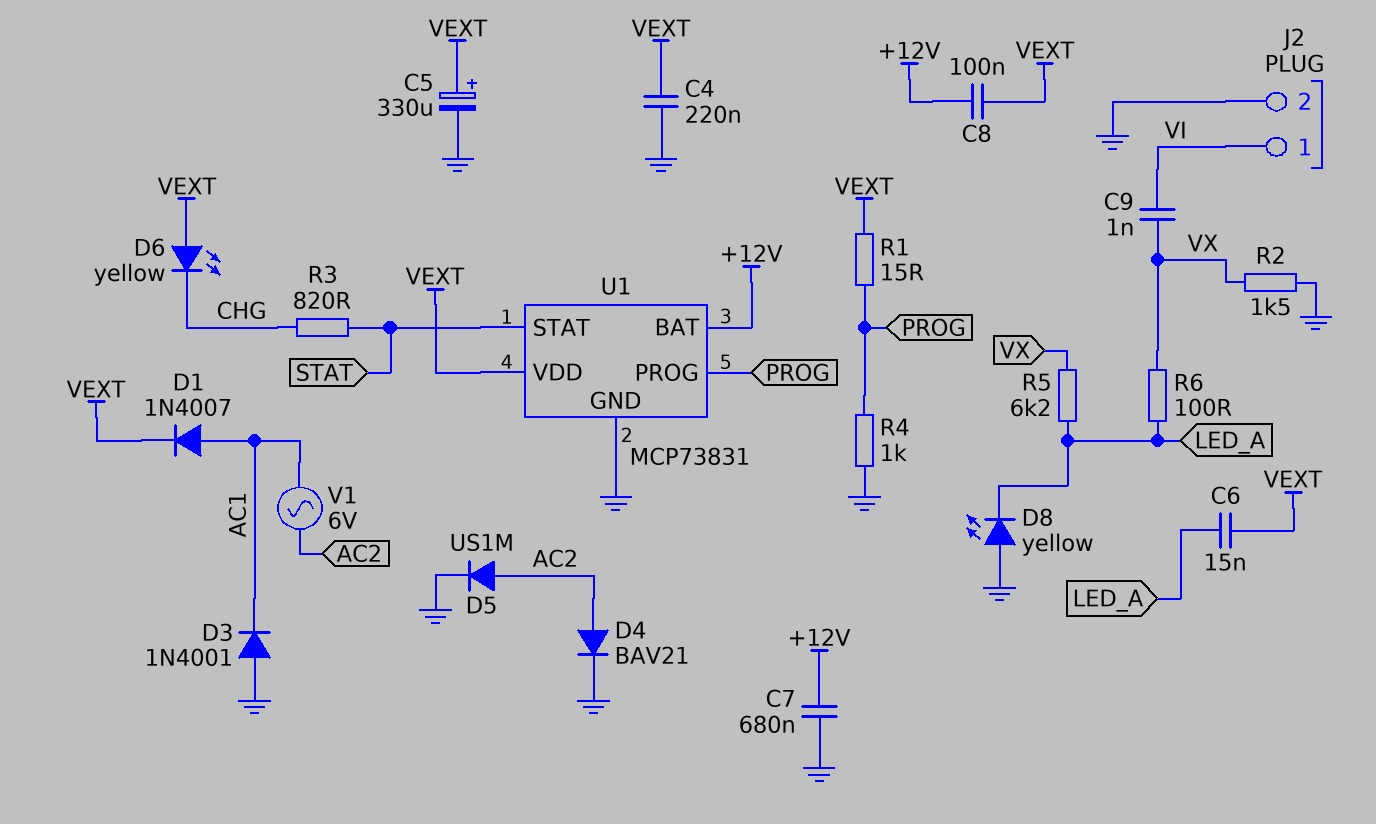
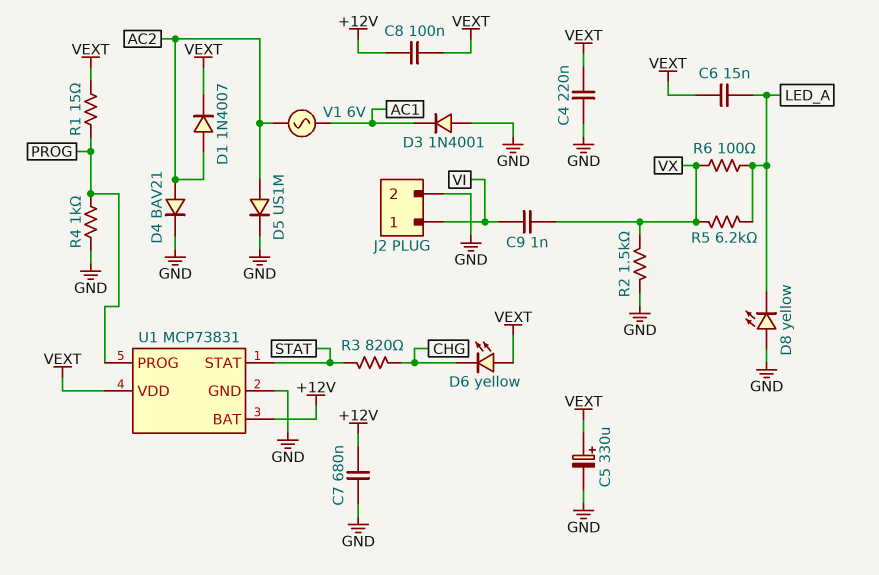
D1: diode 1N4007 (A AC1, K VEXT) -> diode 1N4007 (A AC2, K VEXT)

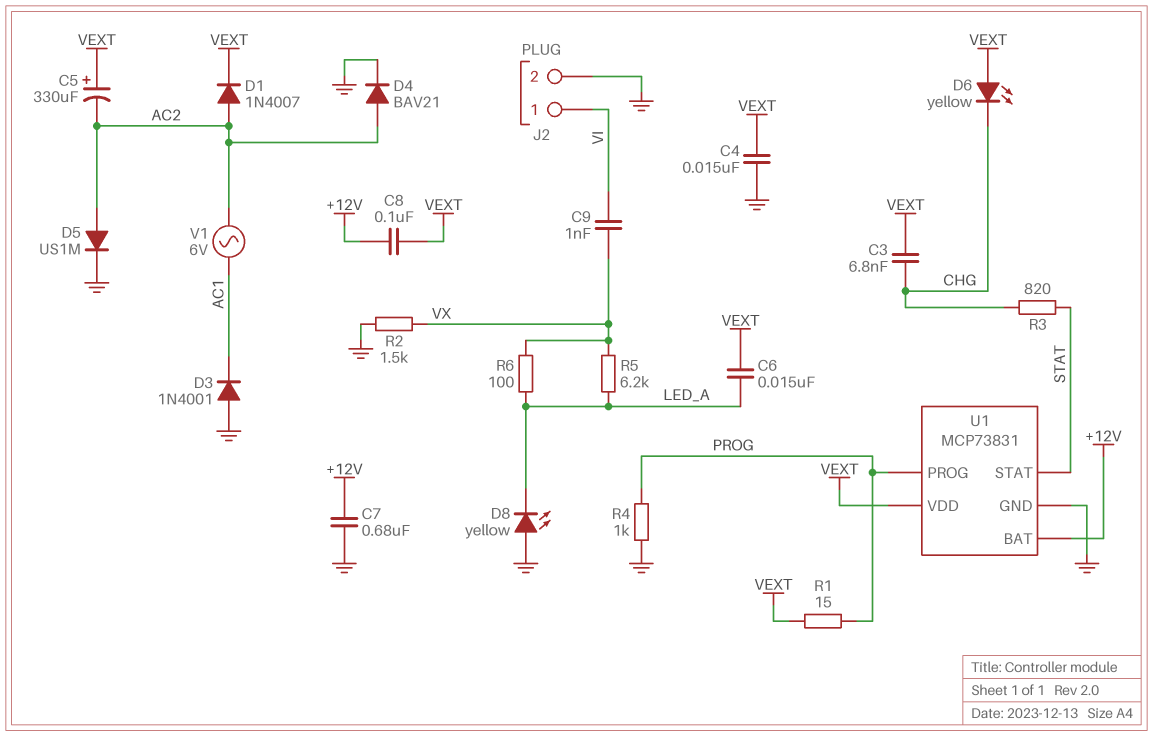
C3: none -> 6.8nF (CHG, VEXT)
C4: 220nF (GND, VEXT) -> 15nF (GND, VEXT)
C5: 330uF (plus VEXT, minus GND) -> 330uF (plus VEXT, minus AC2)

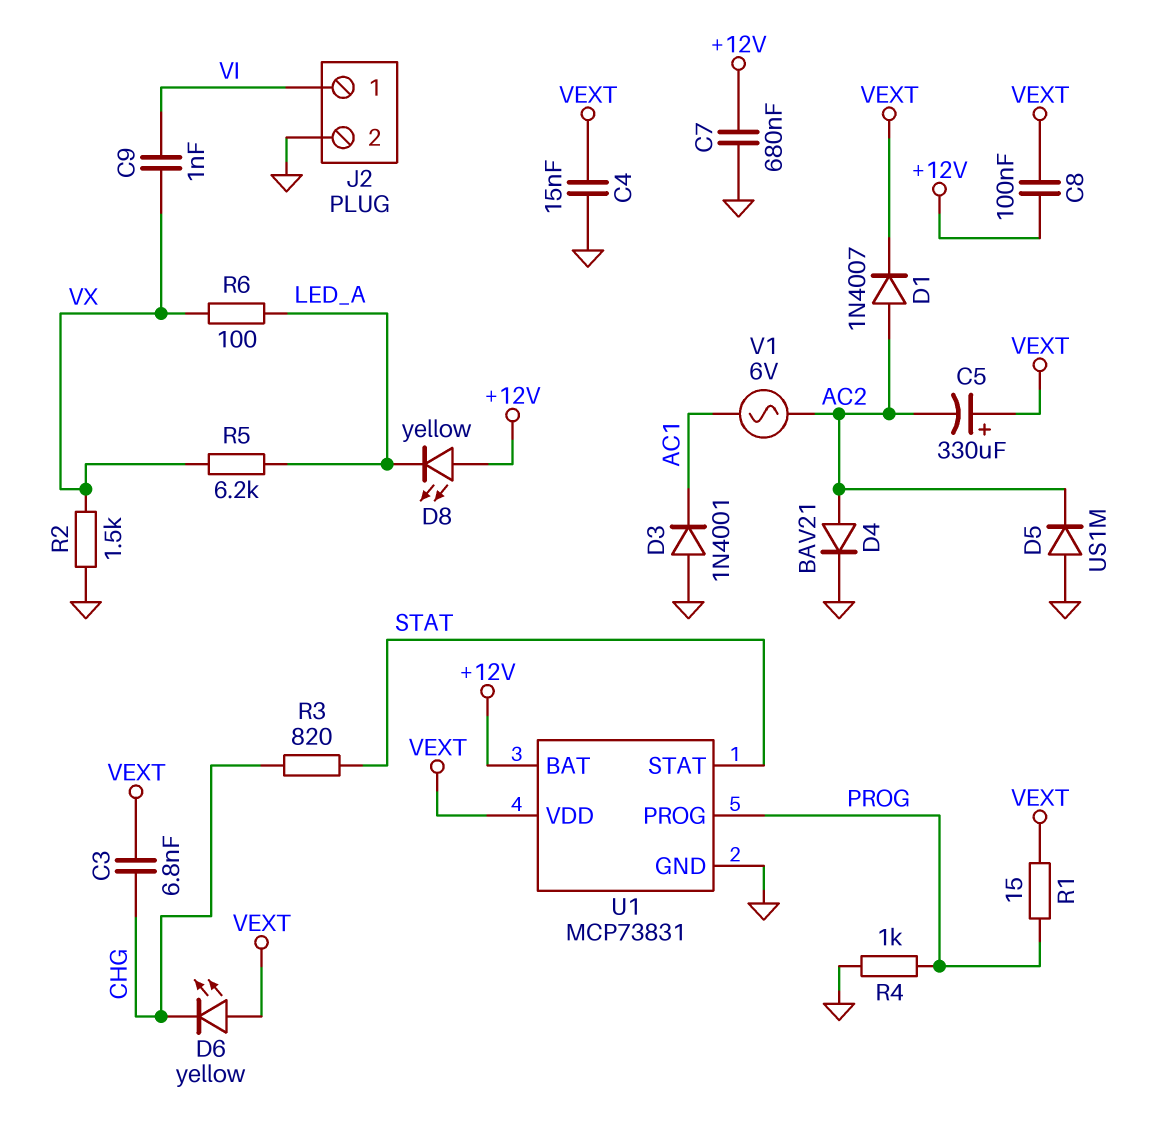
C6: 15nF (LED_A, VEXT) -> none
D5: diode US1M (A AC2, K GND) -> diode US1M (A GND, K AC2)
D8: LED yellow (A GND, K LED_A) -> LED yellow (A +12V, K LED_A)

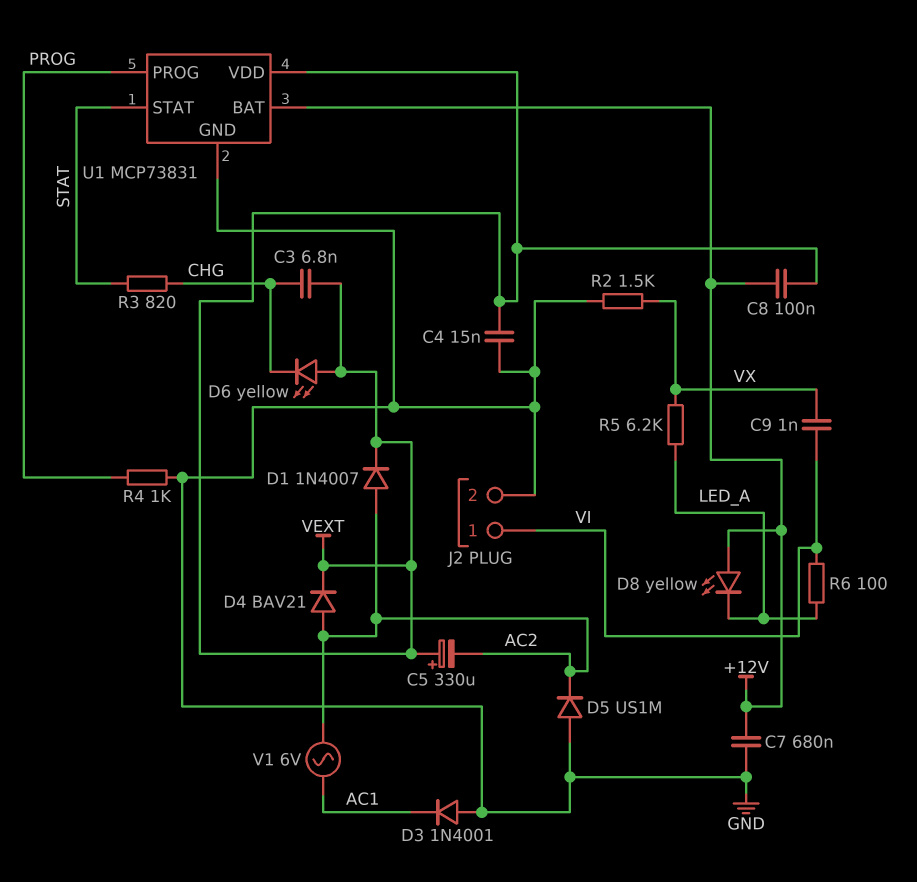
D4: diode BAV21 (A AC2, K GND) -> diode BAV21 (A AC2, K VEXT)
R1: 15 (PROG, VEXT) -> none
R6: 100 (LED_A, VX) -> 100 (LED_A, VI)

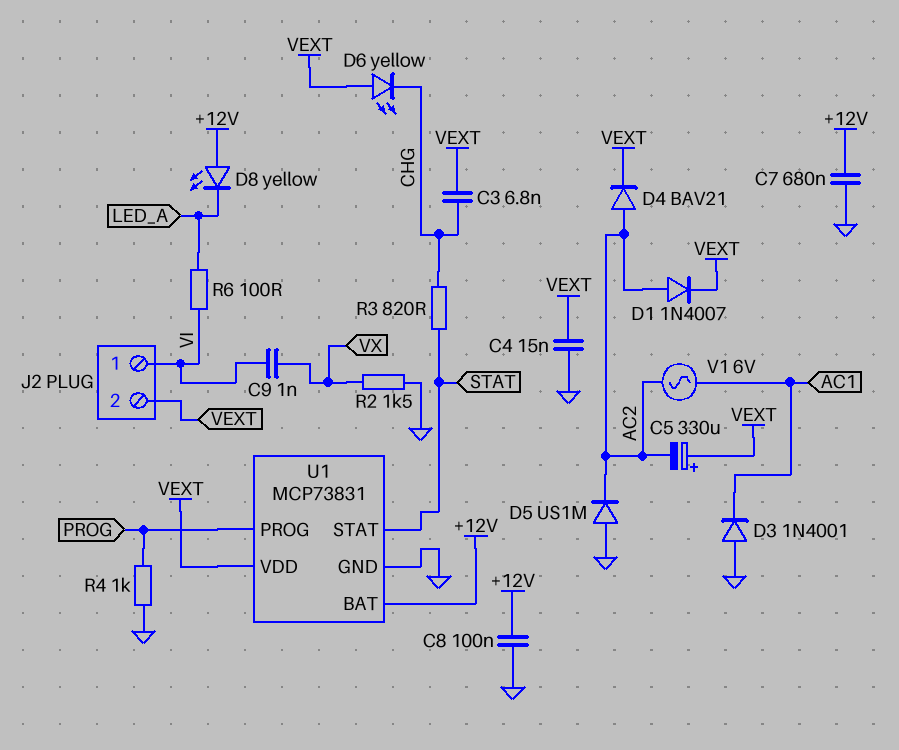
C8: 100nF (+12V, VEXT) -> 100nF (+12V, GND)
J2 pin 2: GND -> VEXT
R5: 6.2k (LED_A, VX) -> none

